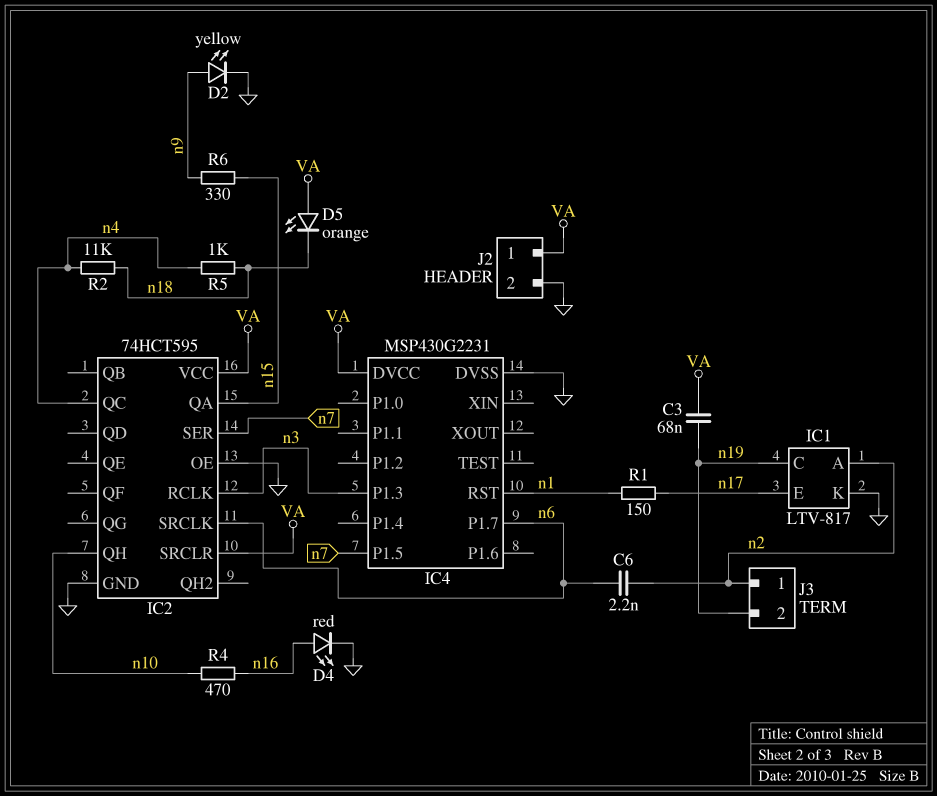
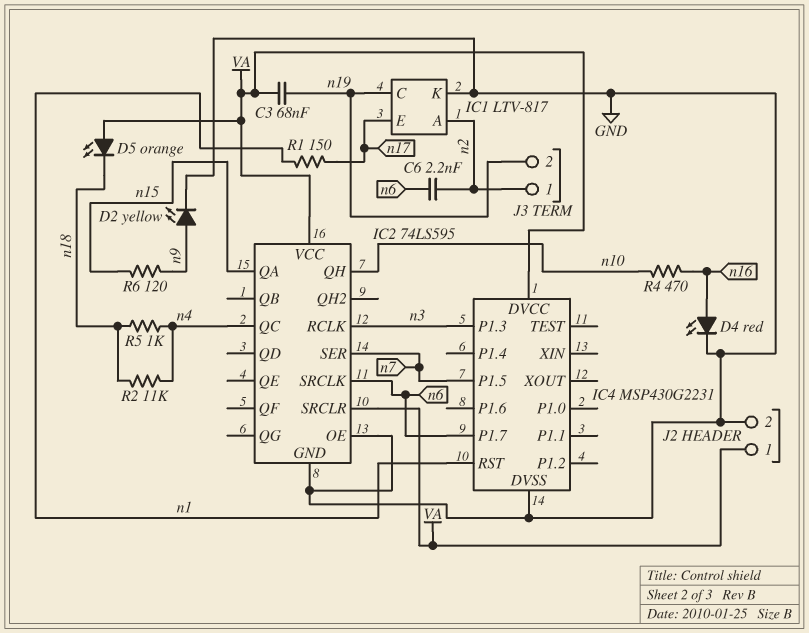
IC2: 74HCT595 -> 74LS595
R6: 330 (n9, n15) -> 120 (n9, n15)

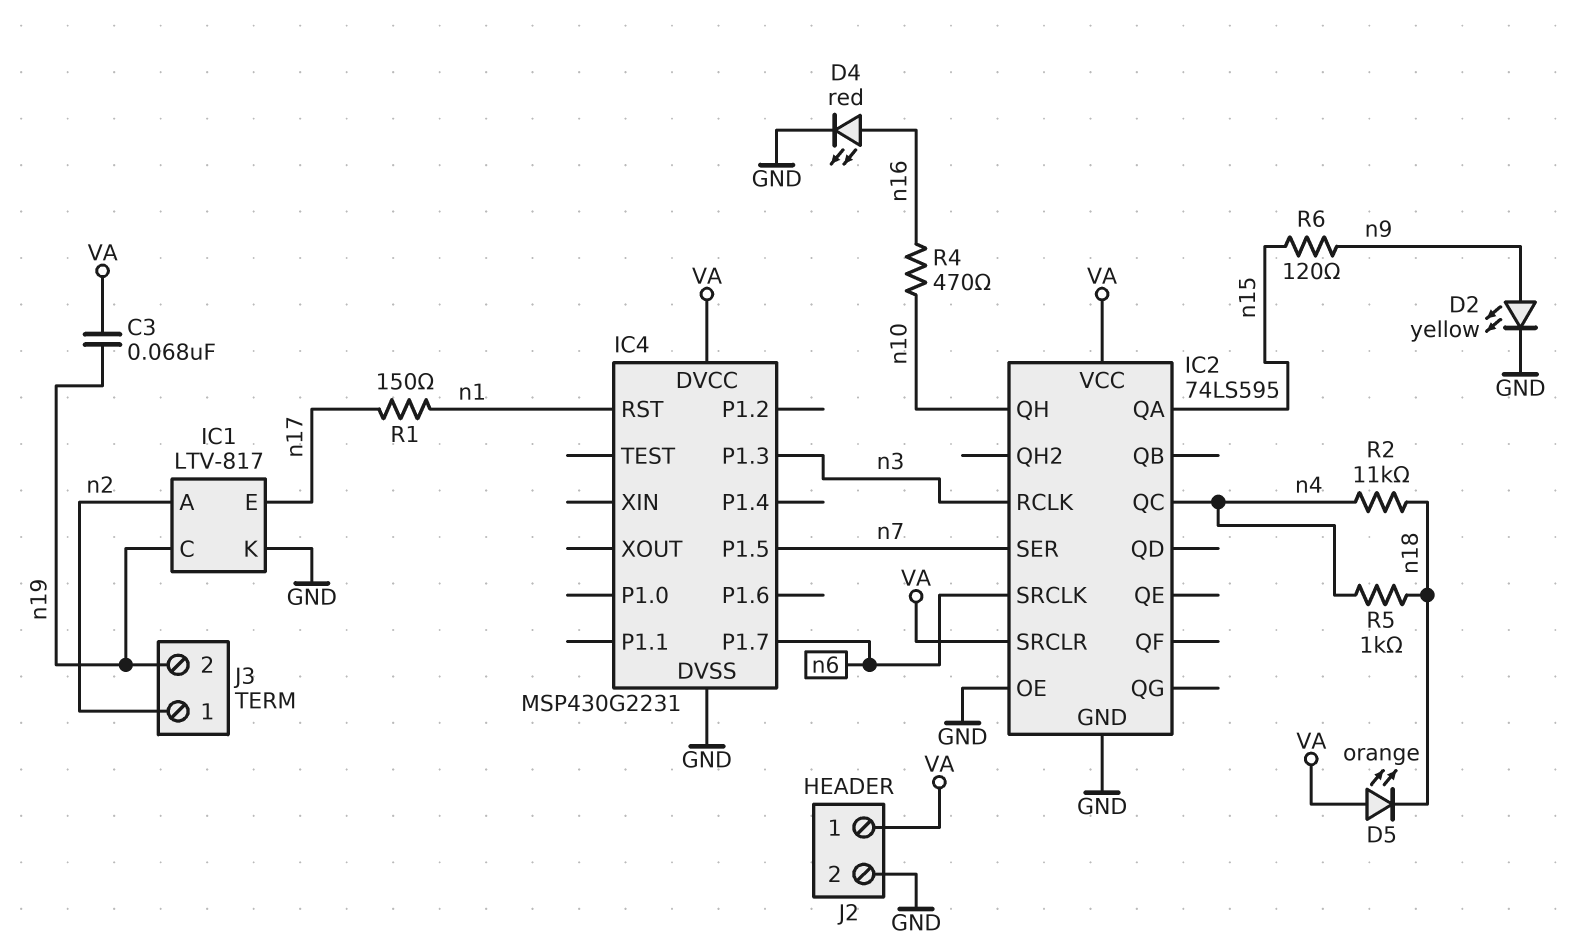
C6: 2.2nF (n2, n6) -> none

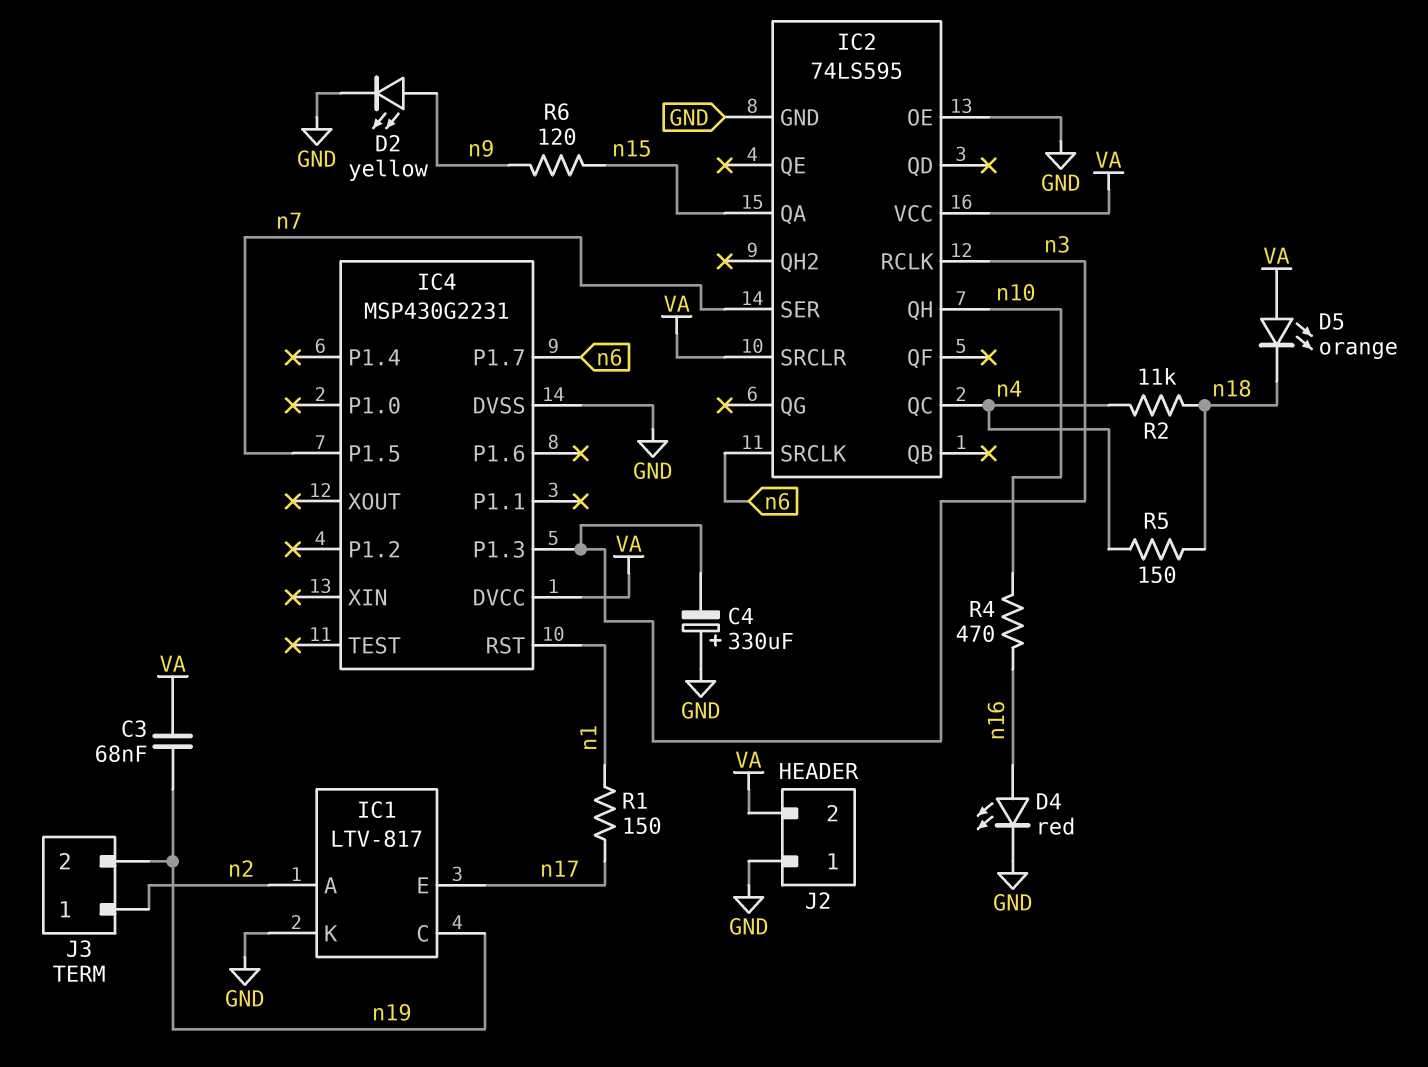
C4: none -> 330uF (plus GND, minus n3)
J2 pin 1: VA -> GND
J2 pin 2: GND -> VA
R5: 1k (n4, n18) -> 150 (n4, n18)

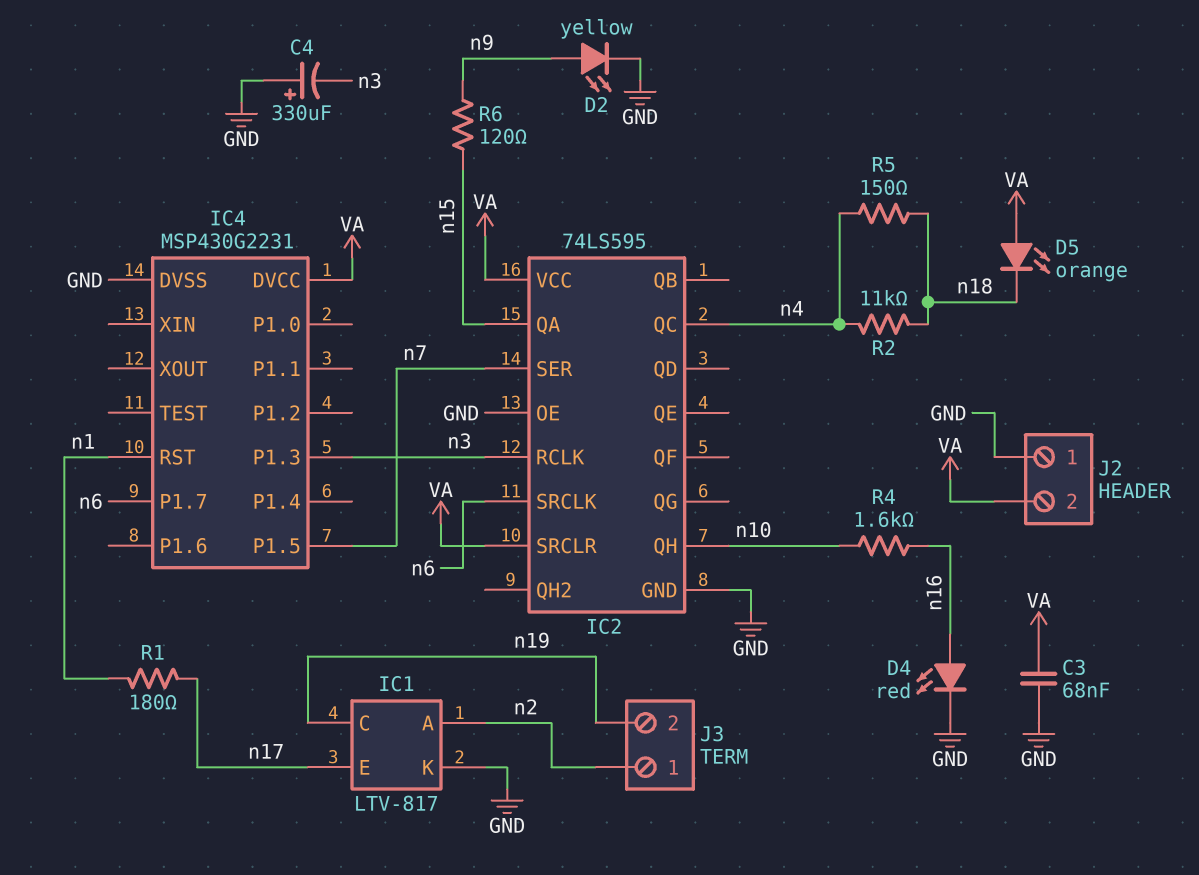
C3: 68nF (VA, n19) -> 68nF (GND, VA)
R1: 150 (n1, n17) -> 180 (n1, n17)
R4: 470 (n10, n16) -> 1.6k (n10, n16)

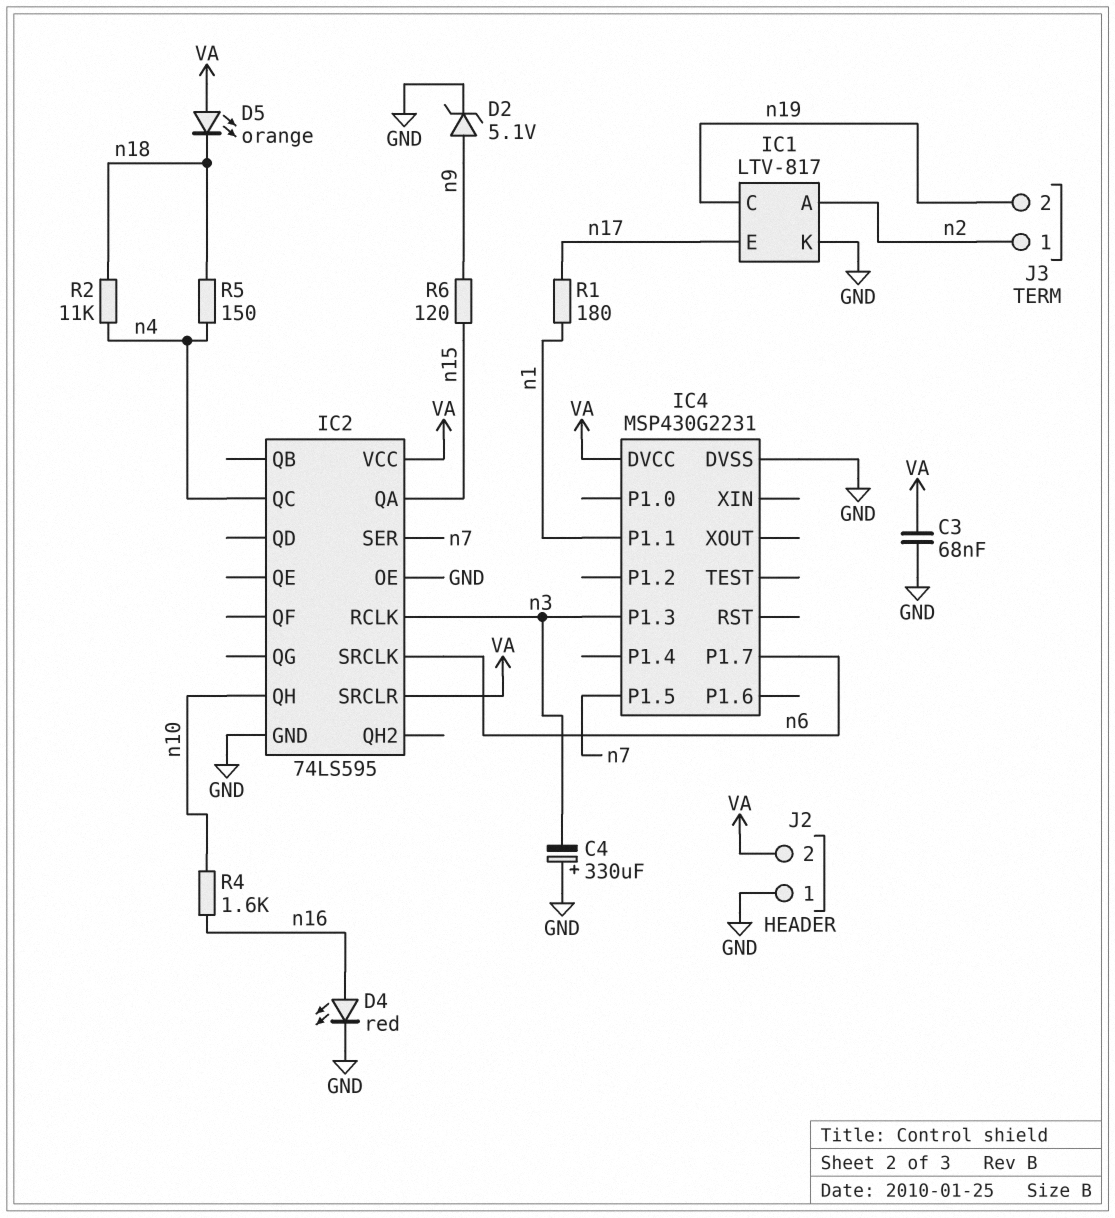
D2: LED yellow (A n9, K GND) -> zener 5.1V (A n9, K GND)
IC4 pin P1.1: none -> n1
IC4 pin RST: n1 -> none

